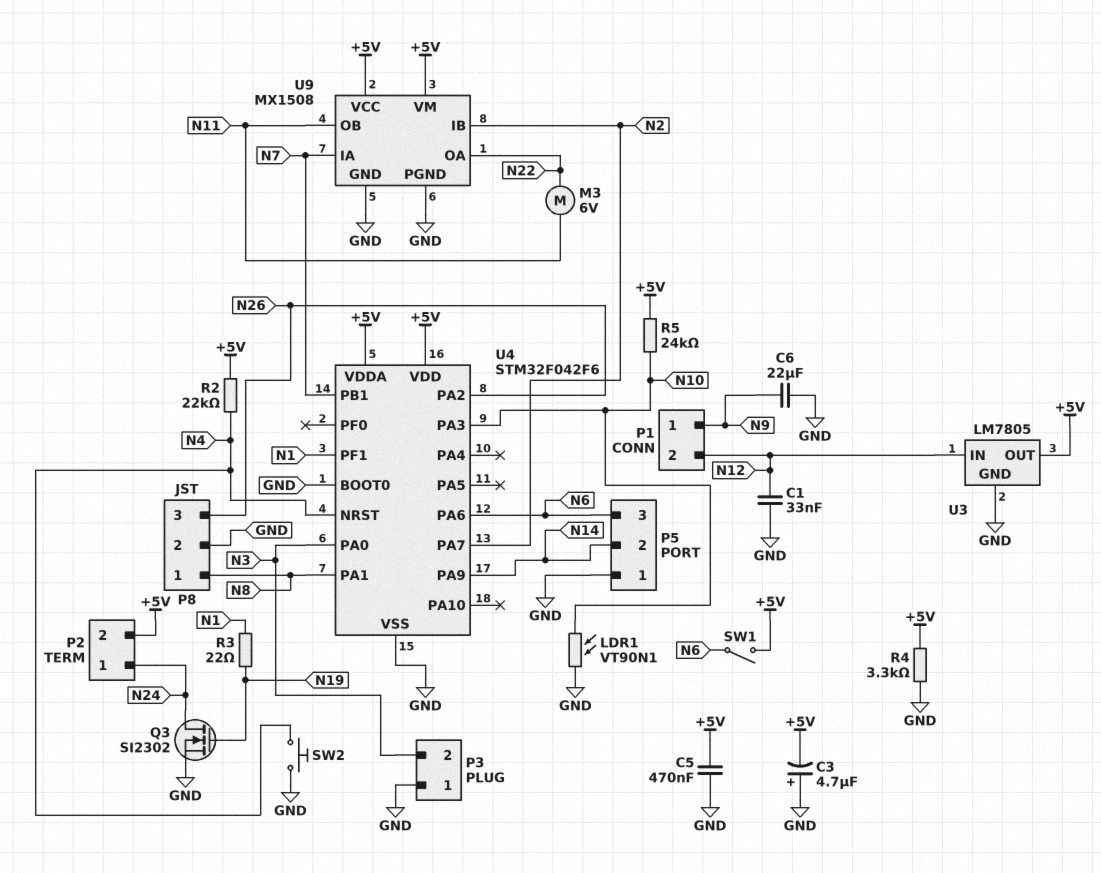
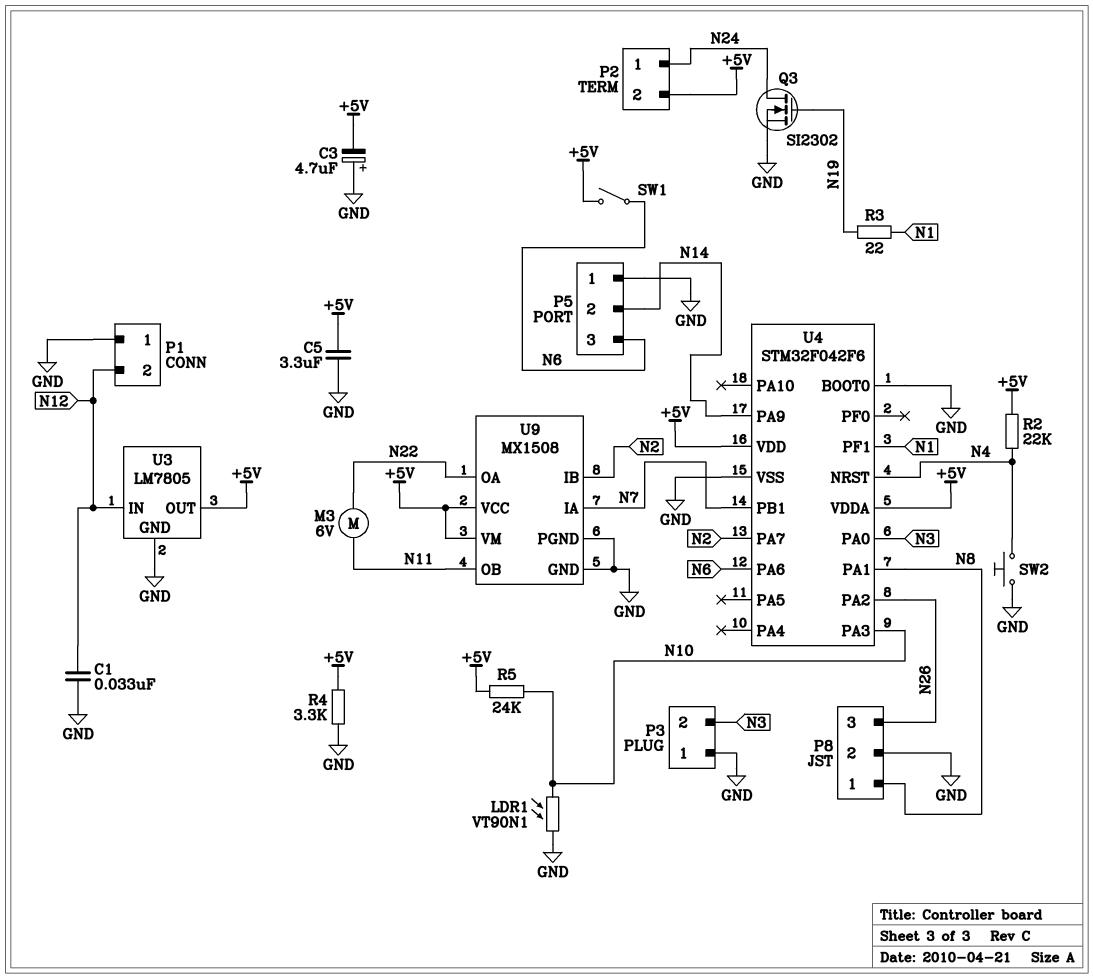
C5: 470nF (+5V, GND) -> 3.3uF (+5V, GND)
C6: 22uF (GND, N9) -> none
P1 pin 1: N9 -> GND

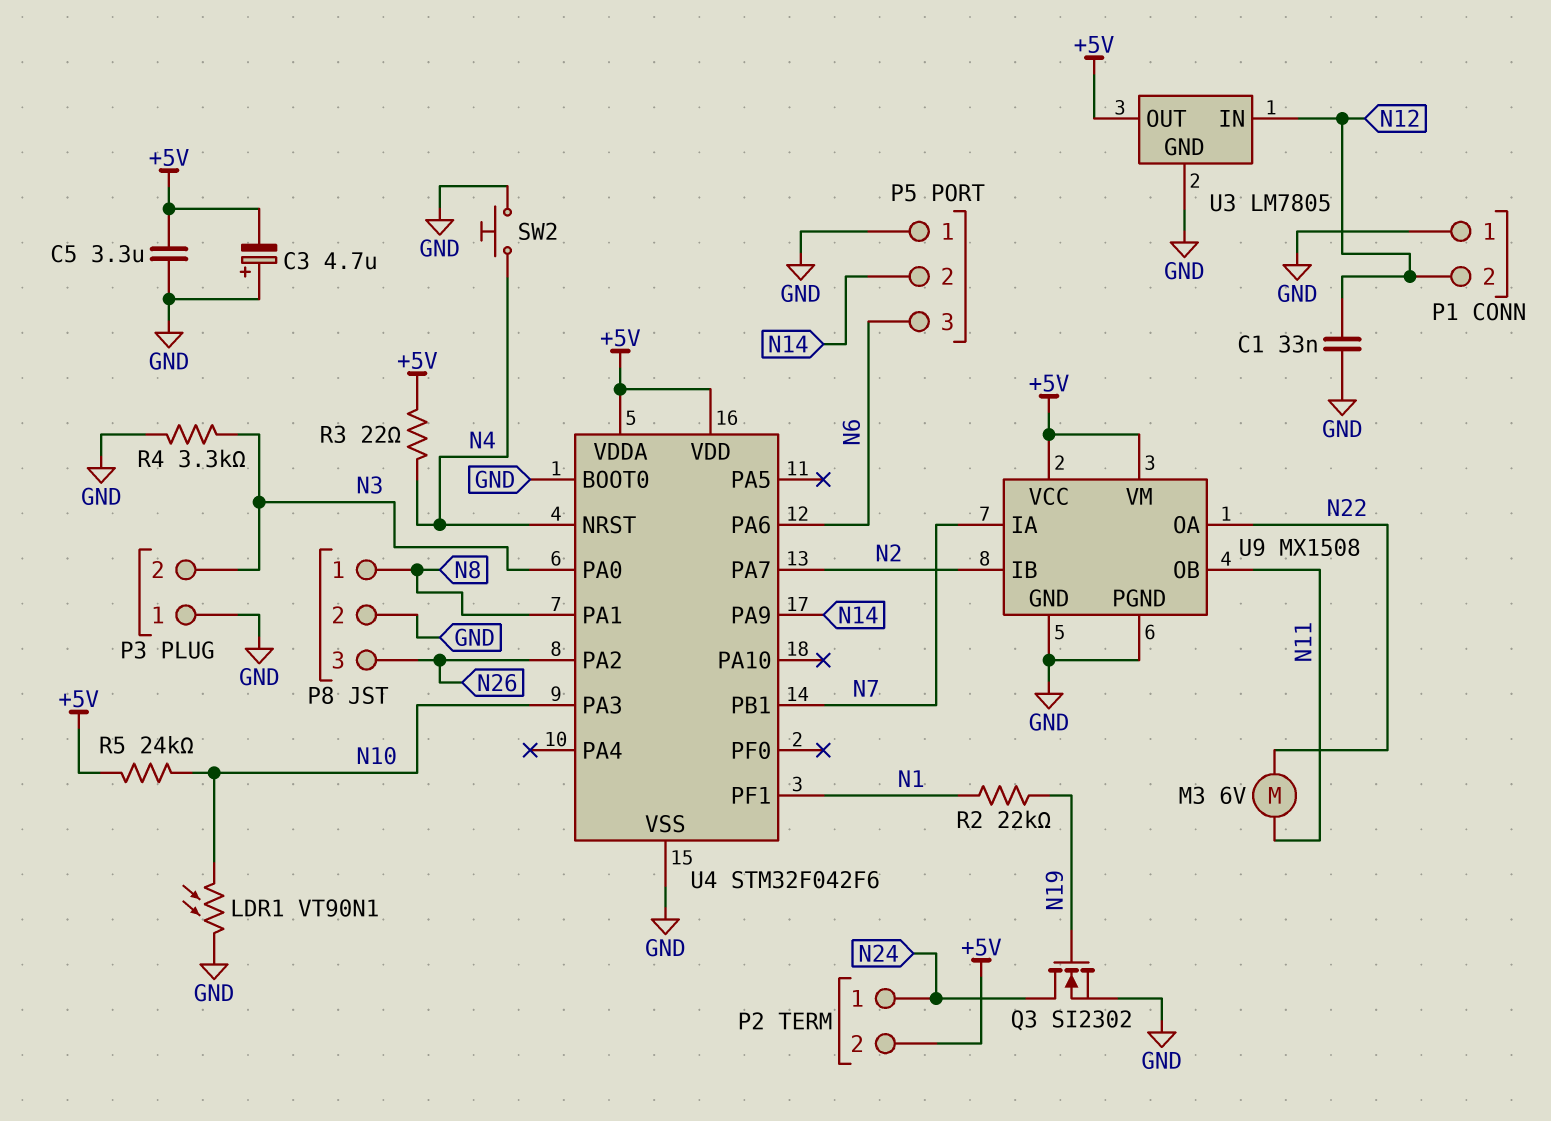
R2: 22k (+5V, N4) -> 22k (N1, N19)
R3: 22 (N1, N19) -> 22 (+5V, N4)
R4: 3.3k (+5V, GND) -> 3.3k (GND, N3)
SW1: switch (+5V, N6) -> none

